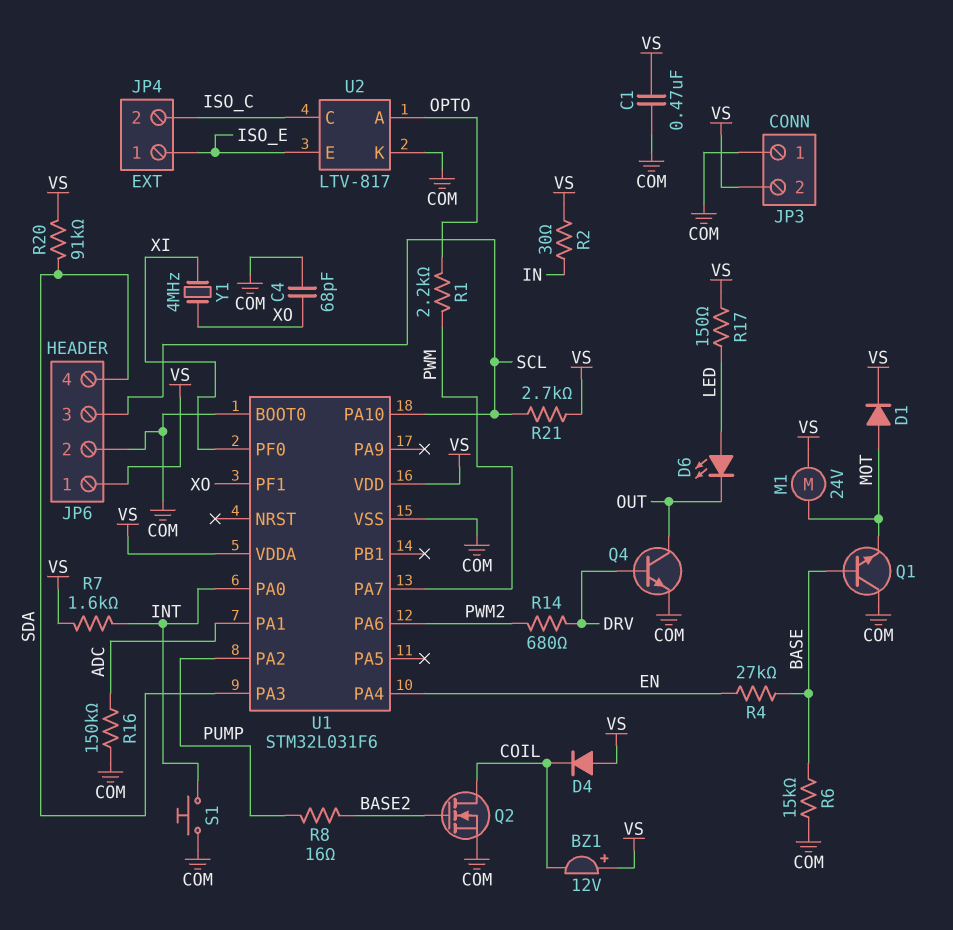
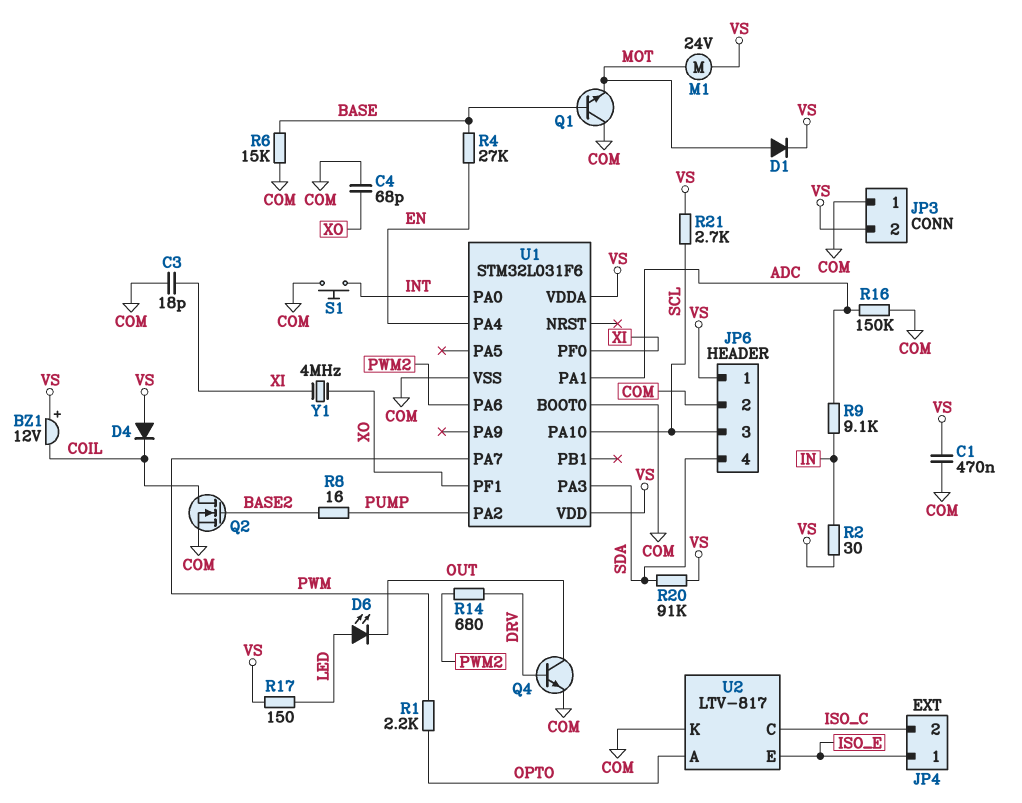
C3: none -> 18pF (COM, XI)
R7: 1.6k (INT, VS) -> none
R9: none -> 9.1k (ADC, IN)

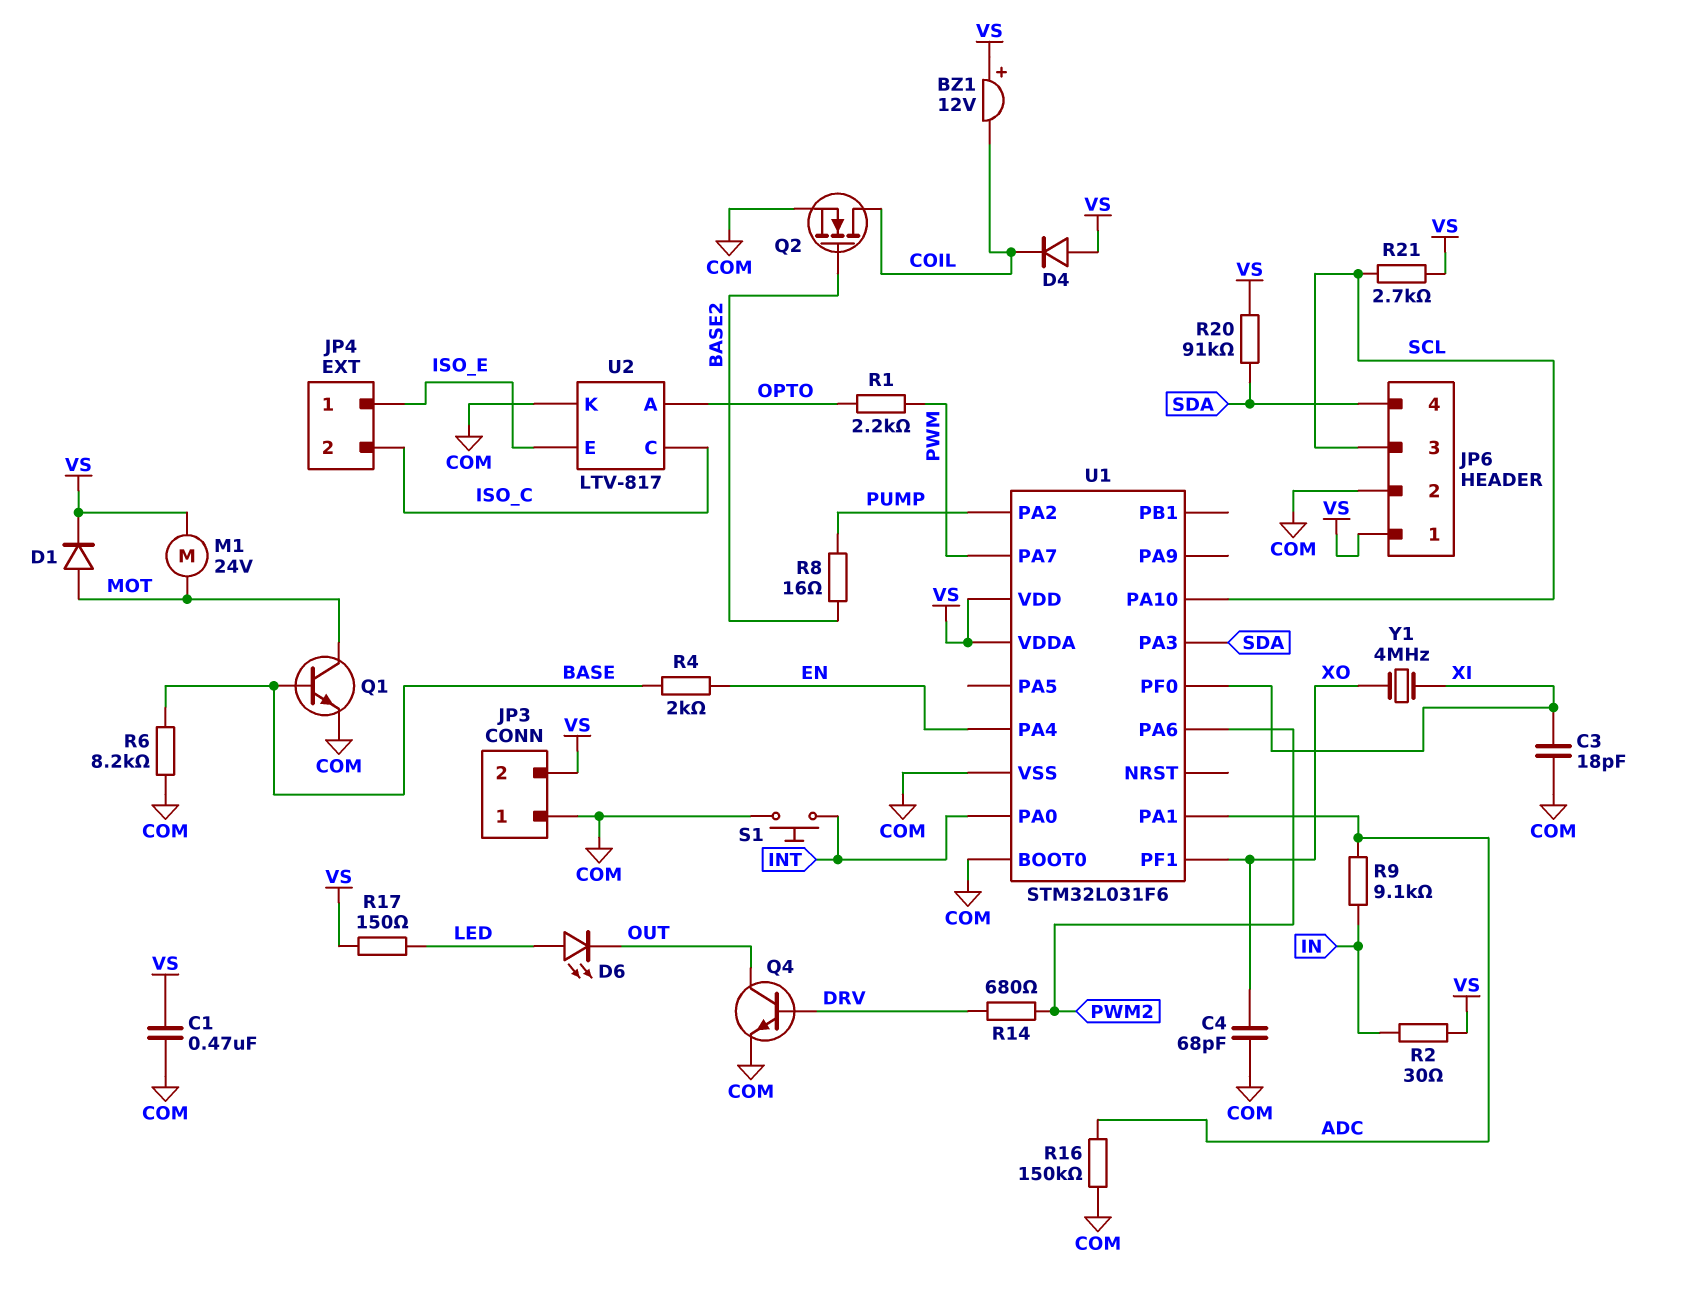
Q1: NPN (B BASE, C COM, E MOT) -> NPN (B BASE, C MOT, E COM)
R4: 27k (BASE, EN) -> 2k (BASE, EN)
R6: 15k (BASE, COM) -> 8.2k (BASE, COM)

